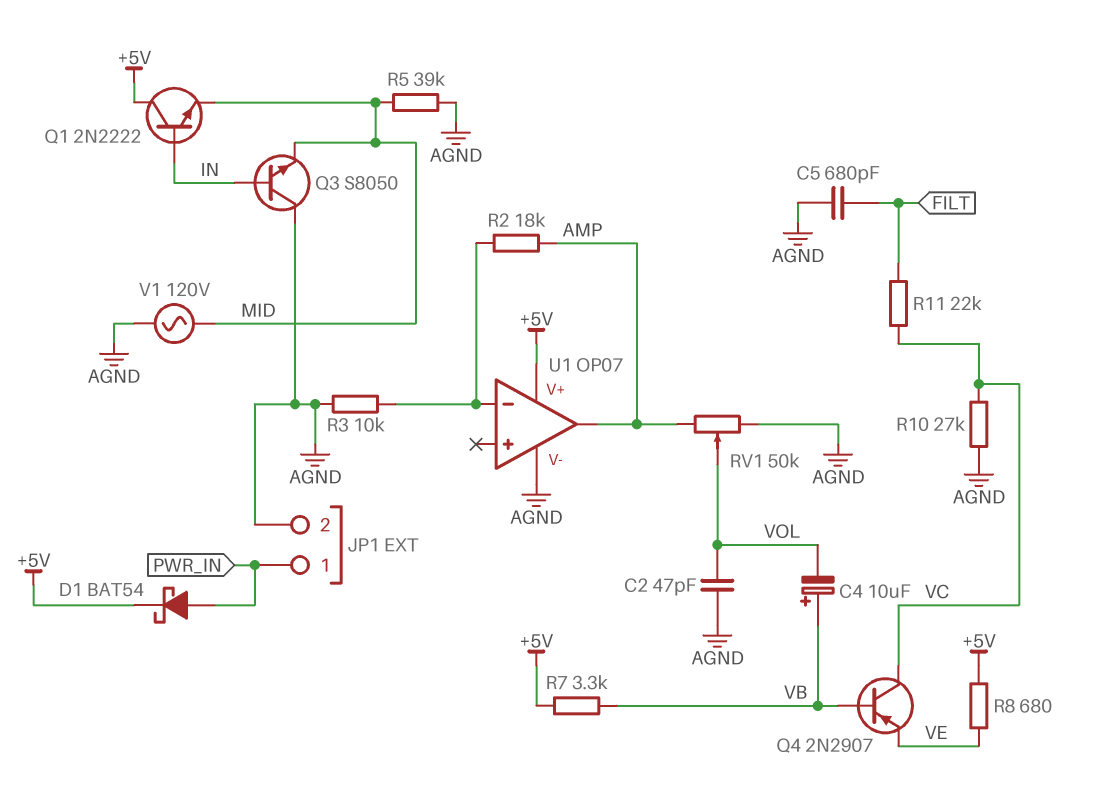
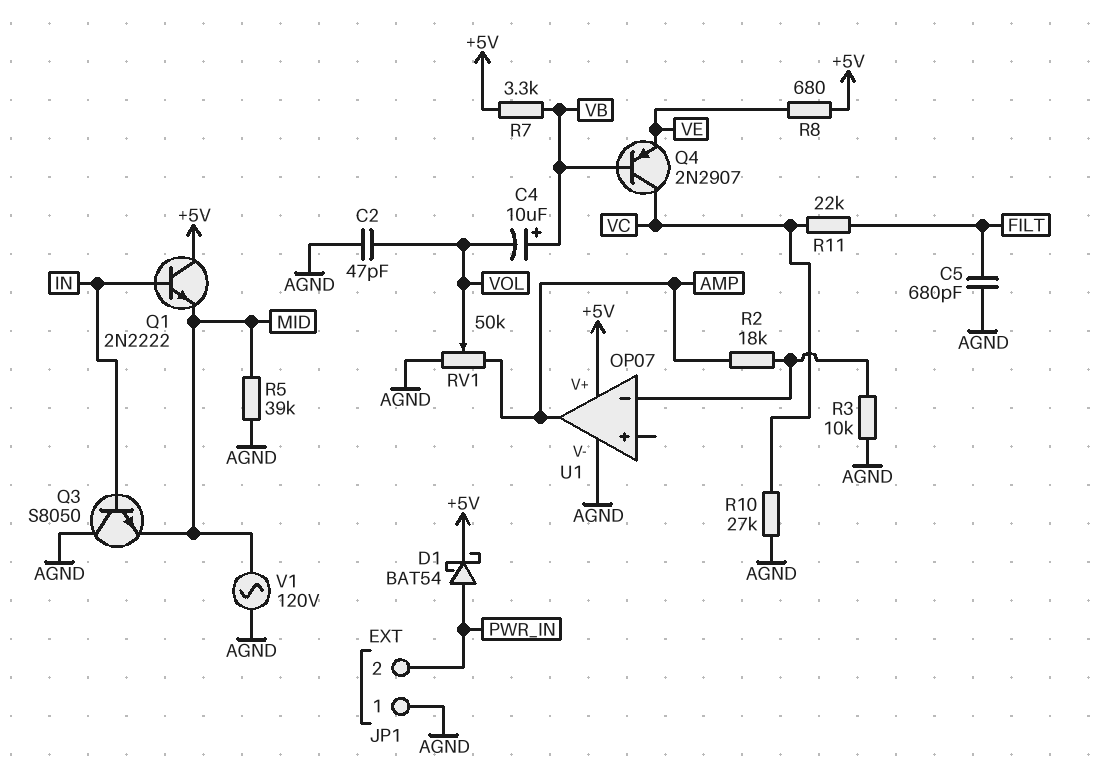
JP1 pin 1: PWR_IN -> AGND
JP1 pin 2: AGND -> PWR_IN

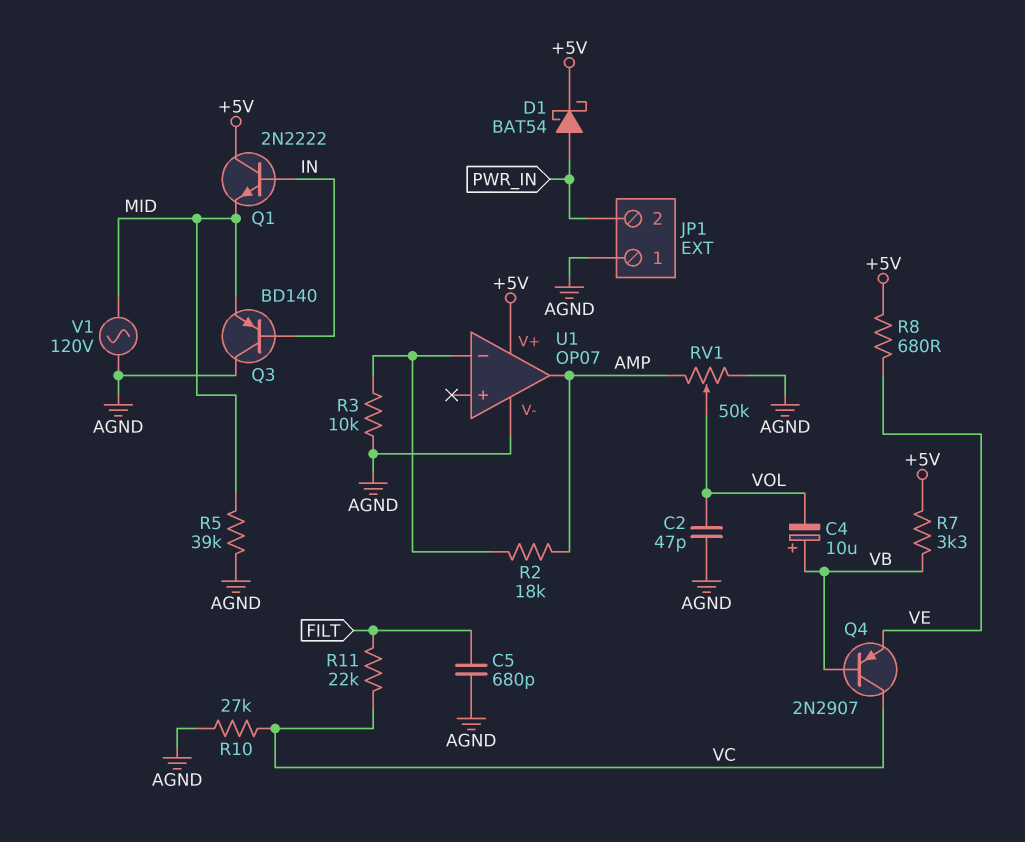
Q3: NPN S8050 (B IN, C AGND, E MID) -> PNP BD140 (B IN, C AGND, E MID)

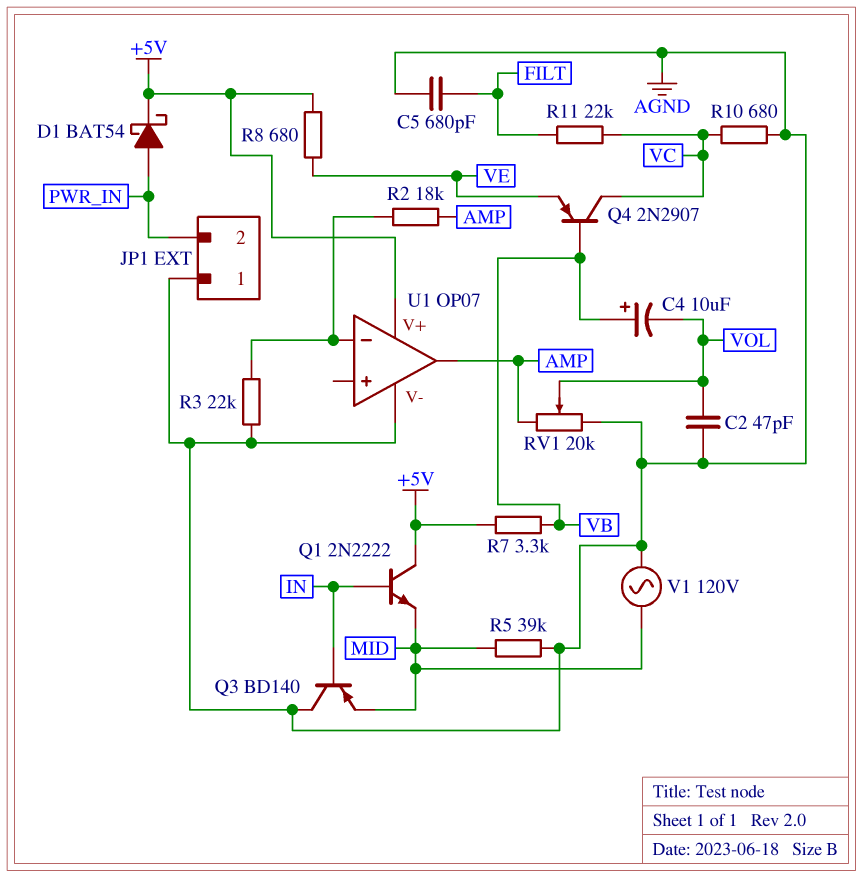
R3: 10k (AGND, U1/in-) -> 22k (AGND, U1/in-)
R10: 27k (AGND, VC) -> 680 (AGND, VC)
RV1: 50k (AGND, AMP, wiper VOL) -> 20k (AGND, AMP, wiper VOL)

